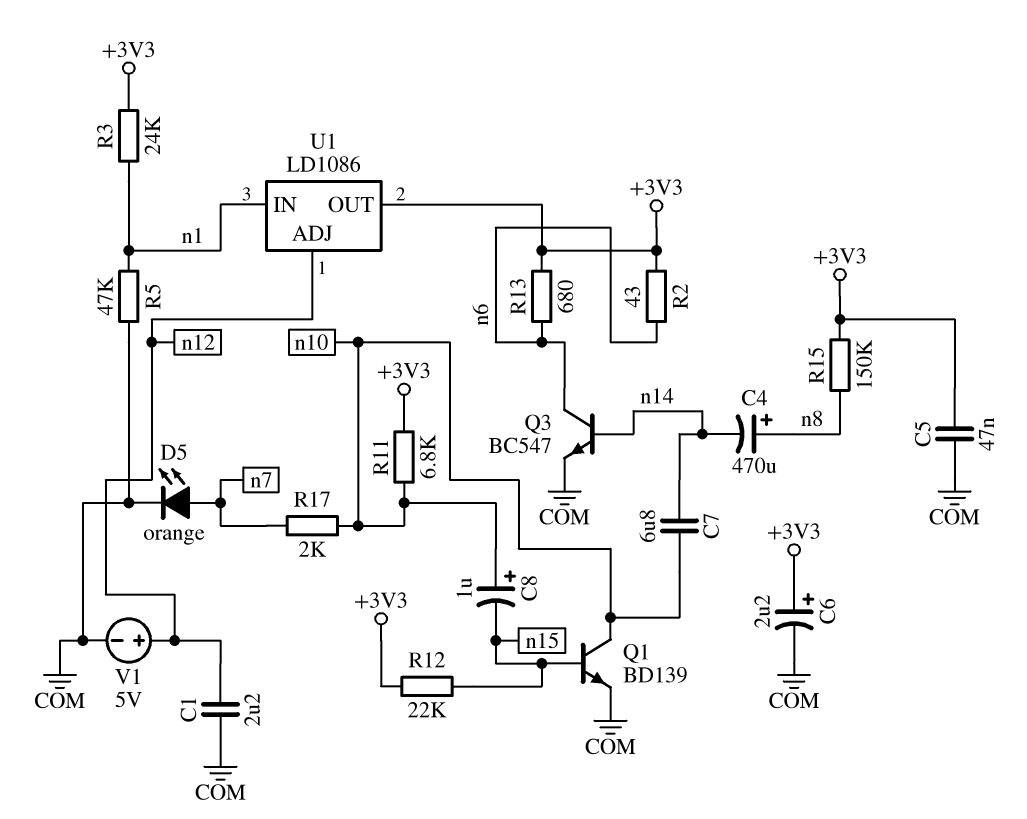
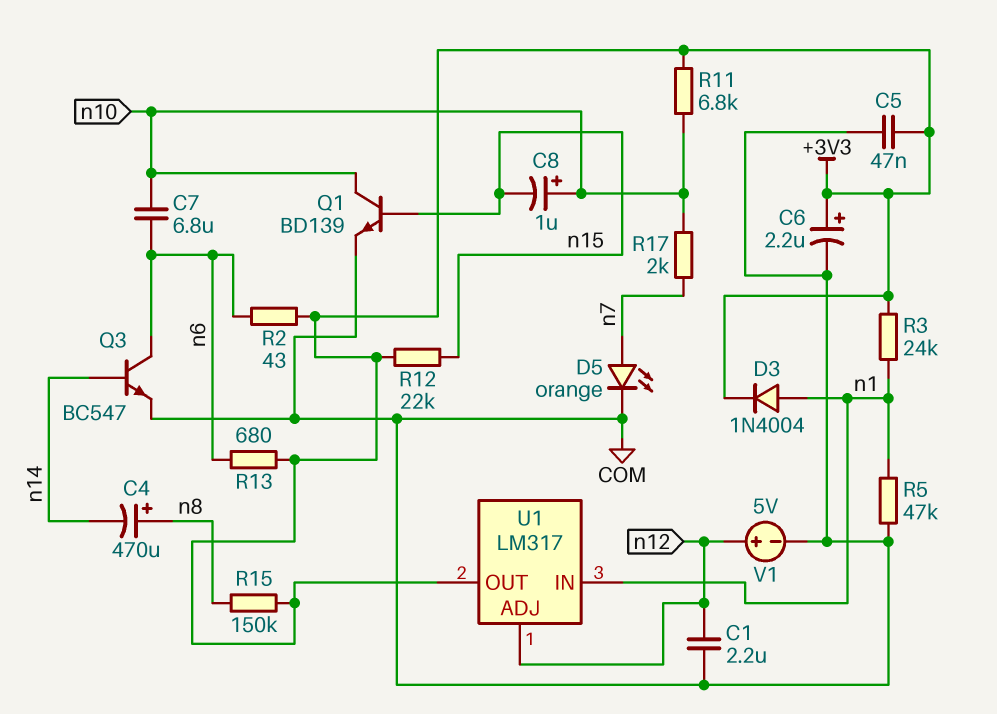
C7: 6.8uF (n10, n14) -> 6.8uF (n6, n10)
D3: none -> diode 1N4004 (A n1, K +3V3)
U1: LD1086 -> LM317

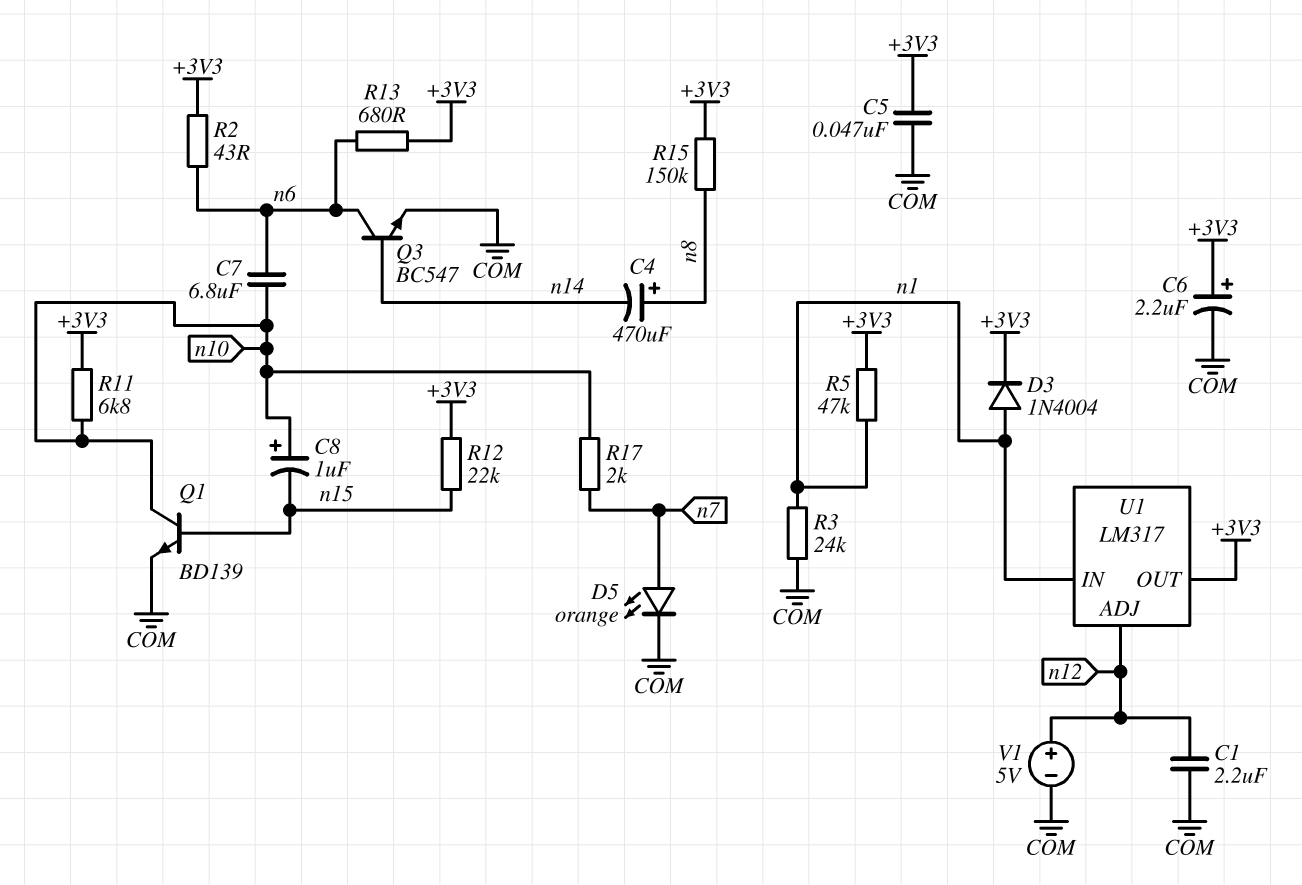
R3: 24k (+3V3, n1) -> 24k (COM, n1)
R5: 47k (COM, n1) -> 47k (+3V3, n1)

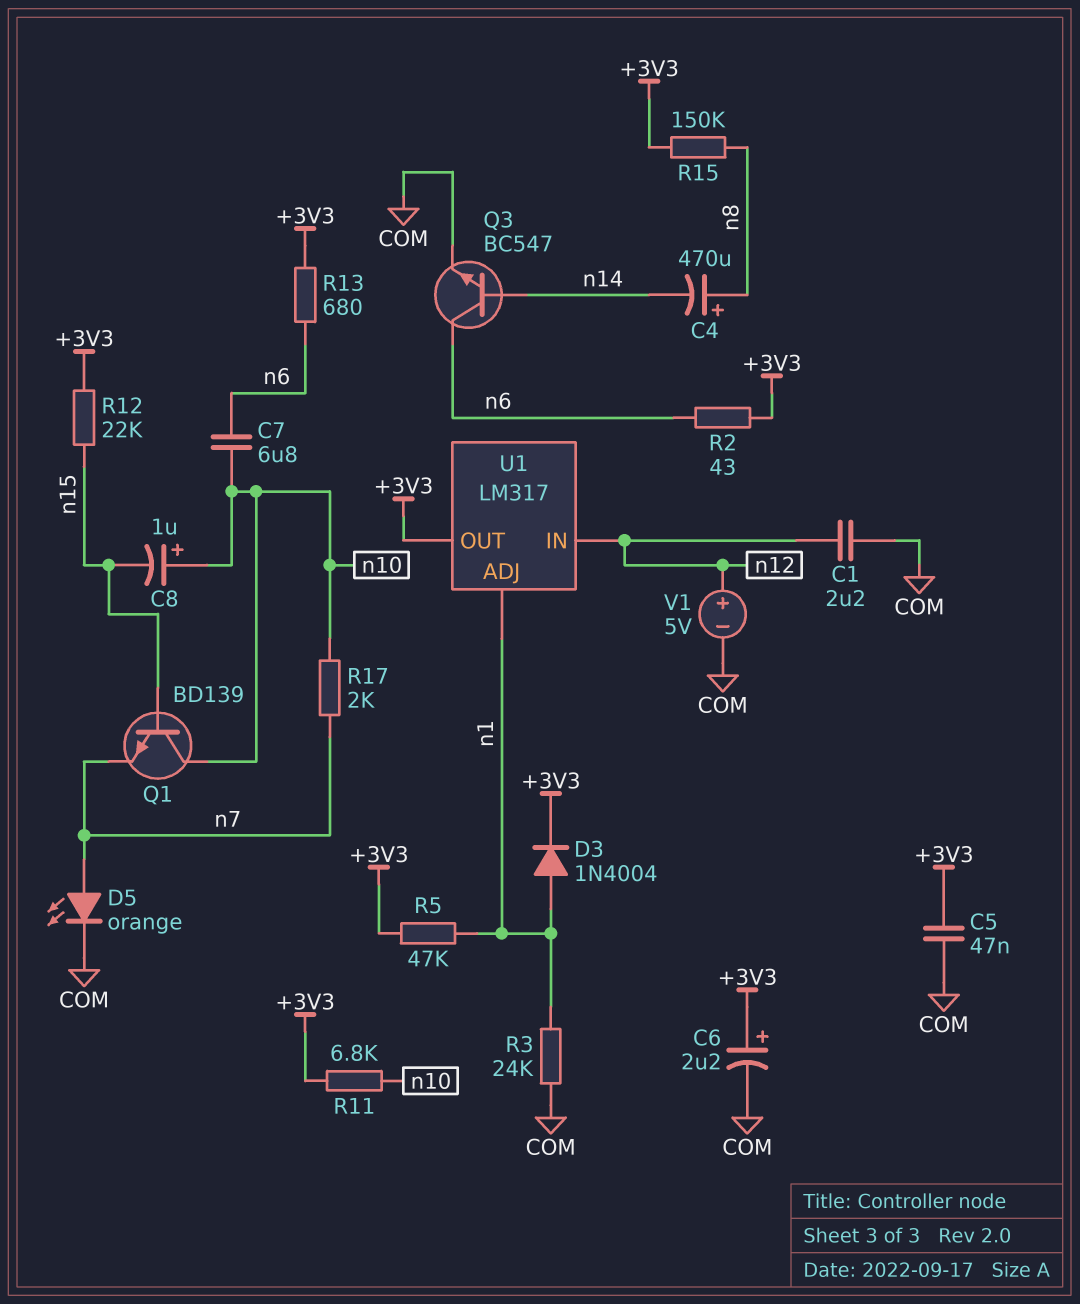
Q1: NPN BD139 (B n15, C n10, E COM) -> NPN BD139 (B n15, C n10, E n7)
U1 pin ADJ: n12 -> n1
U1 pin IN: n1 -> n12

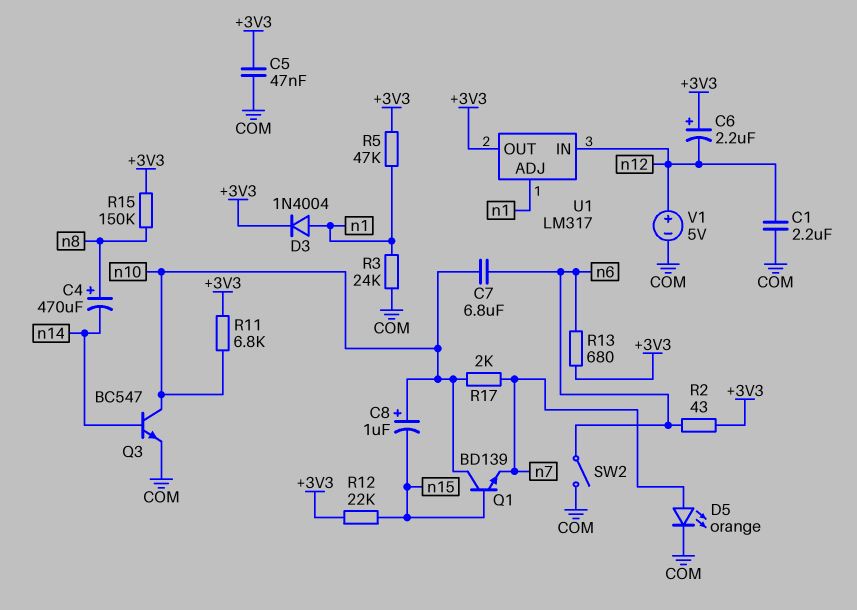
C6: 2.2uF (plus +3V3, minus COM) -> 2.2uF (plus +3V3, minus n12)
Q3: NPN BC547 (B n14, C n6, E COM) -> NPN BC547 (B n14, C n10, E COM)
SW2: none -> switch (COM, n6)

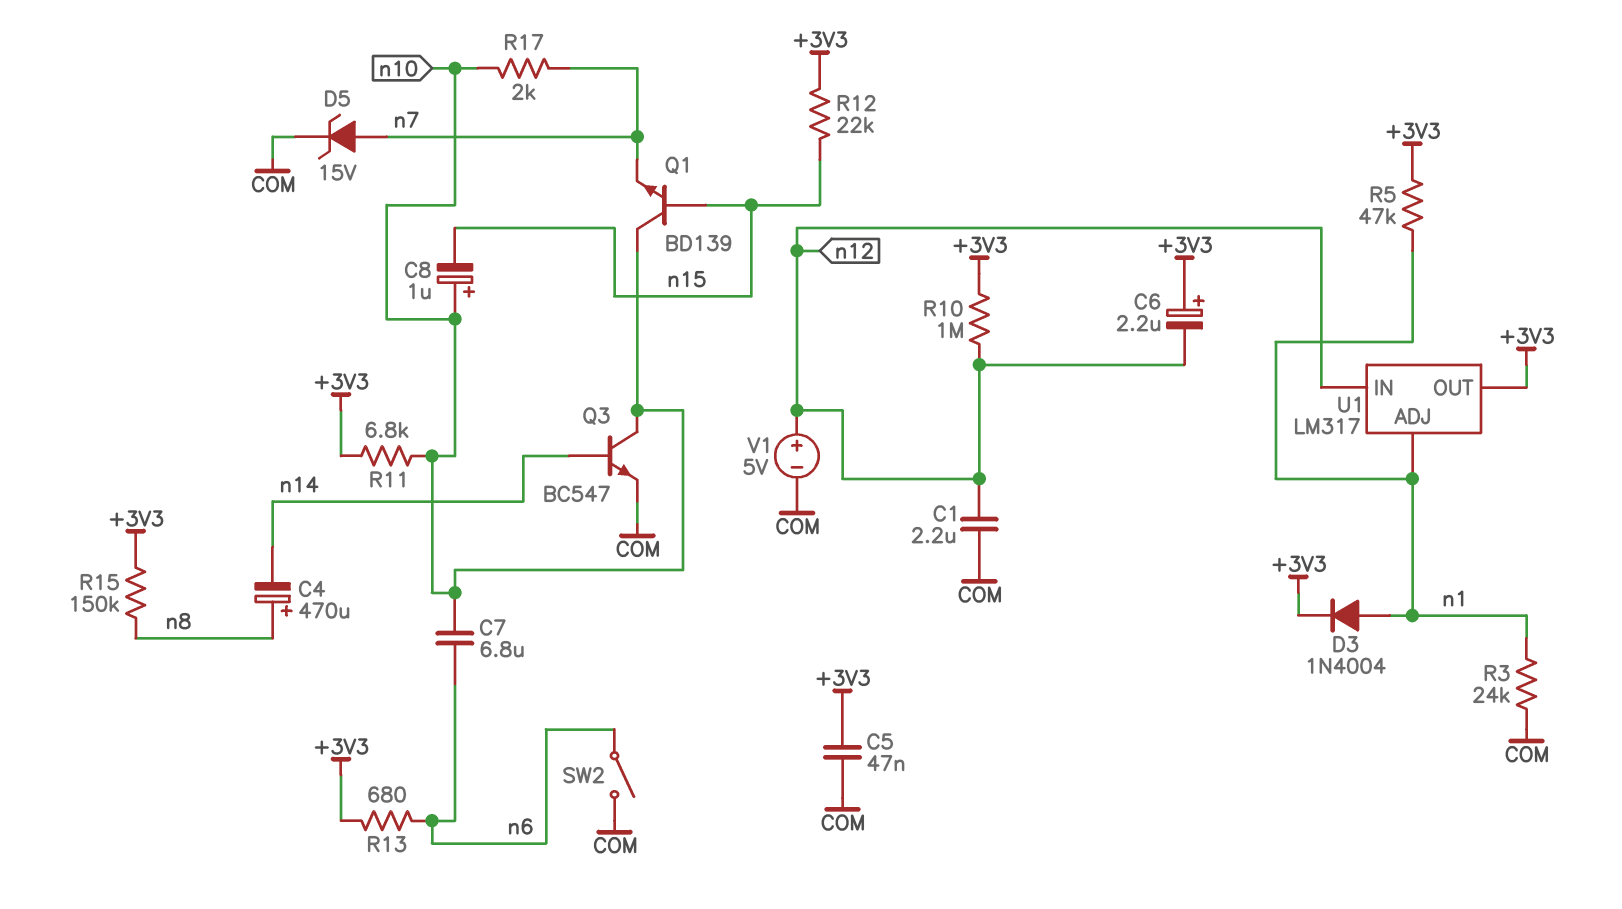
D5: LED orange (A n7, K COM) -> zener 15V (A n7, K COM)
R2: 43 (+3V3, n6) -> none
R10: none -> 1M (+3V3, n12)

